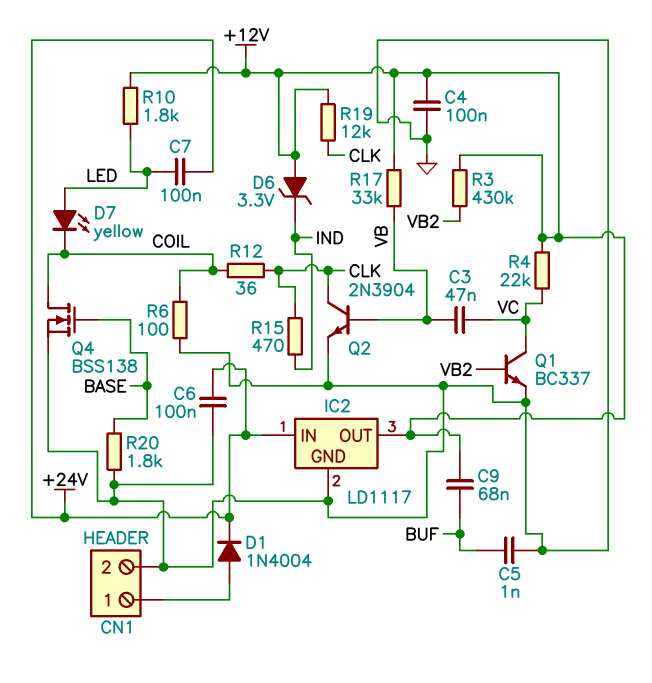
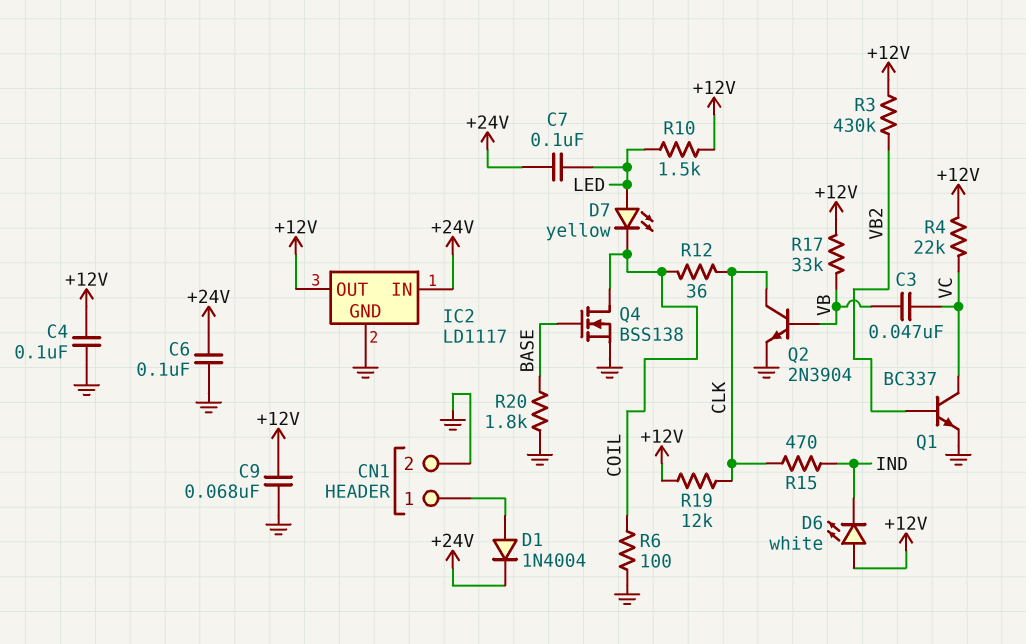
C5: 1nF (BUF, GND) -> none
C9: 68nF (+12V, BUF) -> 68nF (+12V, GND)
D6: zener 3.3V (A +12V, K IND) -> LED white (A +12V, K IND)
R10: 1.8k (+12V, LED) -> 1.5k (+12V, LED)

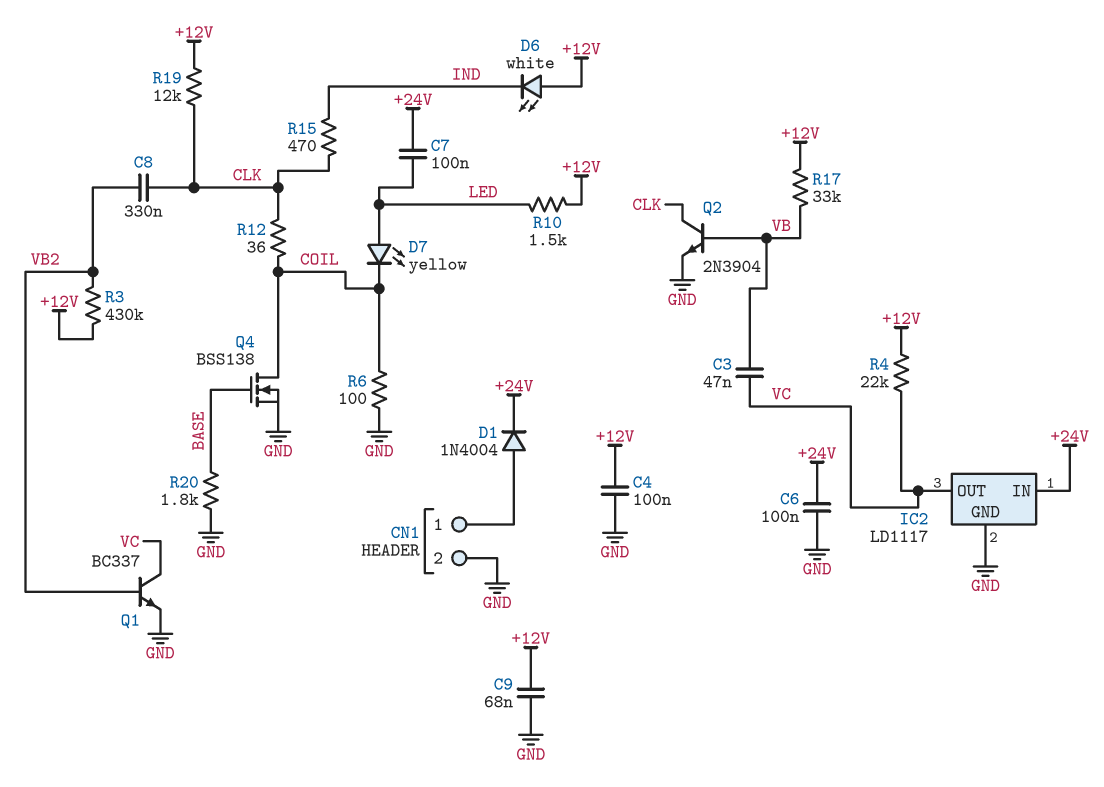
C8: none -> 330nF (CLK, VB2)
IC2 pin OUT: +12V -> VC

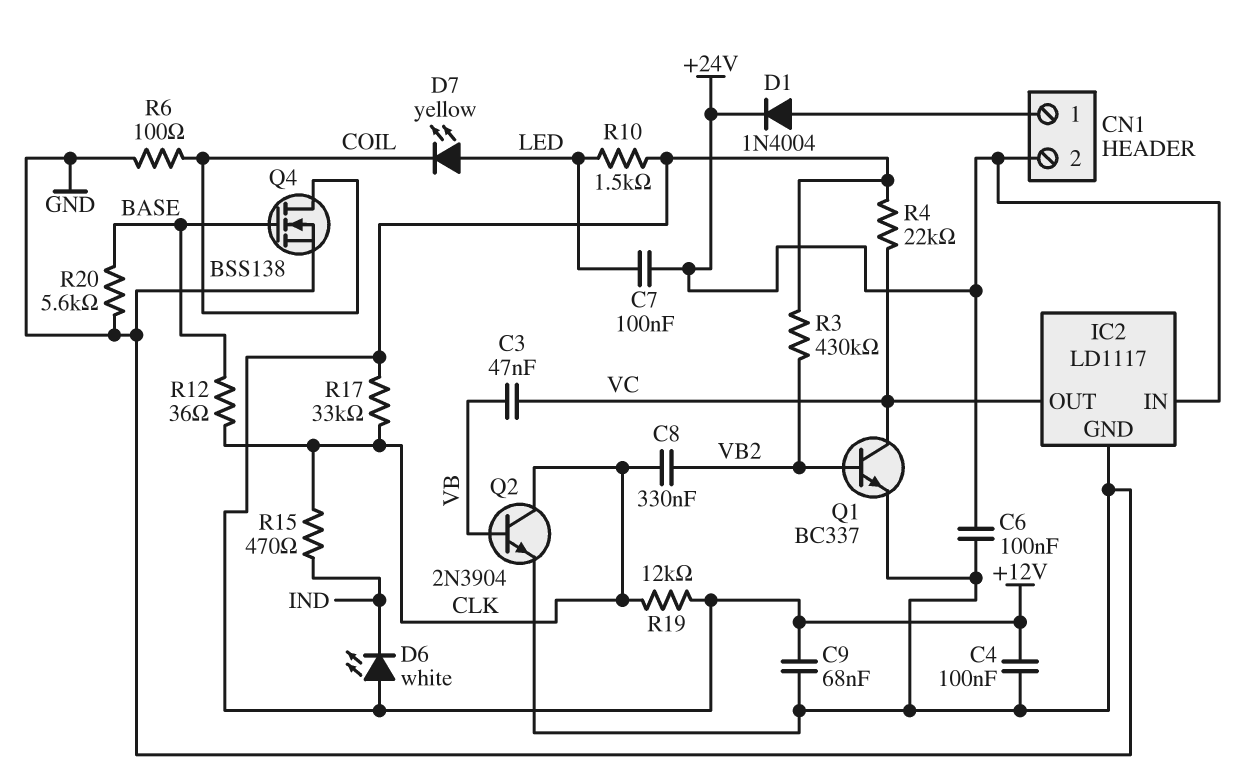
CN1 pin 2: GND -> +24V
R12: 36 (CLK, COIL) -> 36 (BASE, CLK)
R17: 33k (+12V, VB) -> 33k (+12V, CLK)
R20: 1.8k (BASE, GND) -> 5.6k (BASE, GND)

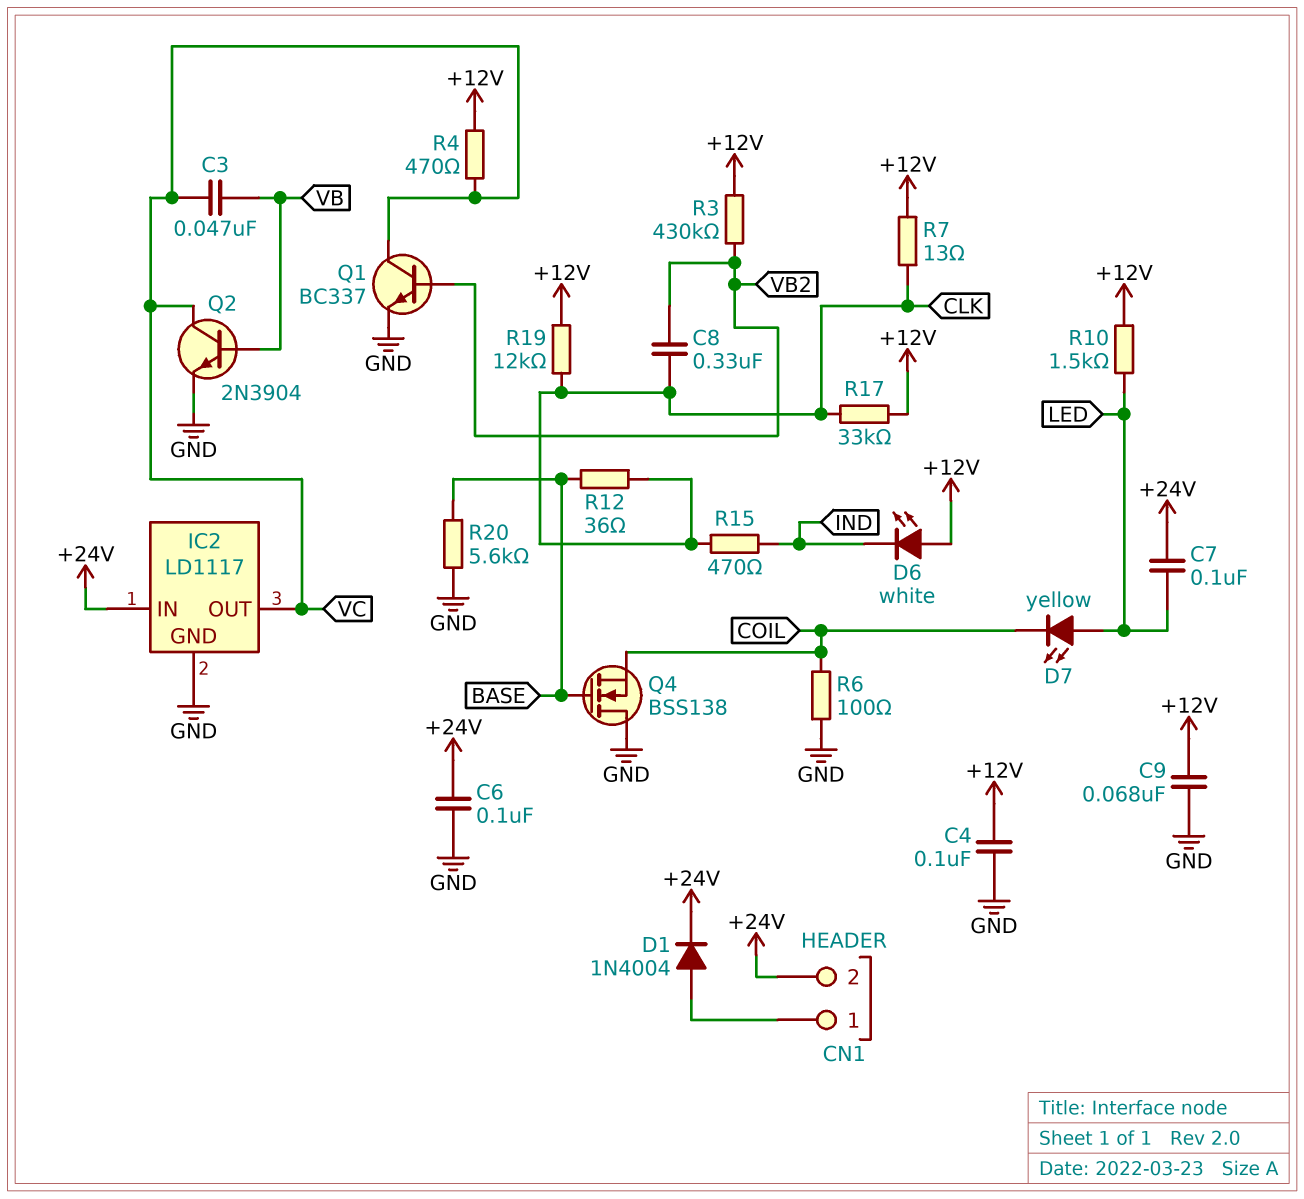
Q2: NPN 2N3904 (B VB, C CLK, E GND) -> NPN 2N3904 (B VB, C VC, E GND)
Q4: NMOS BSS138 (G BASE, D COIL, S GND) -> NMOS BSS138 (G BASE, D GND, S COIL)
R4: 22k (+12V, VC) -> 470 (+12V, VC)
R7: none -> 13 (+12V, CLK)

